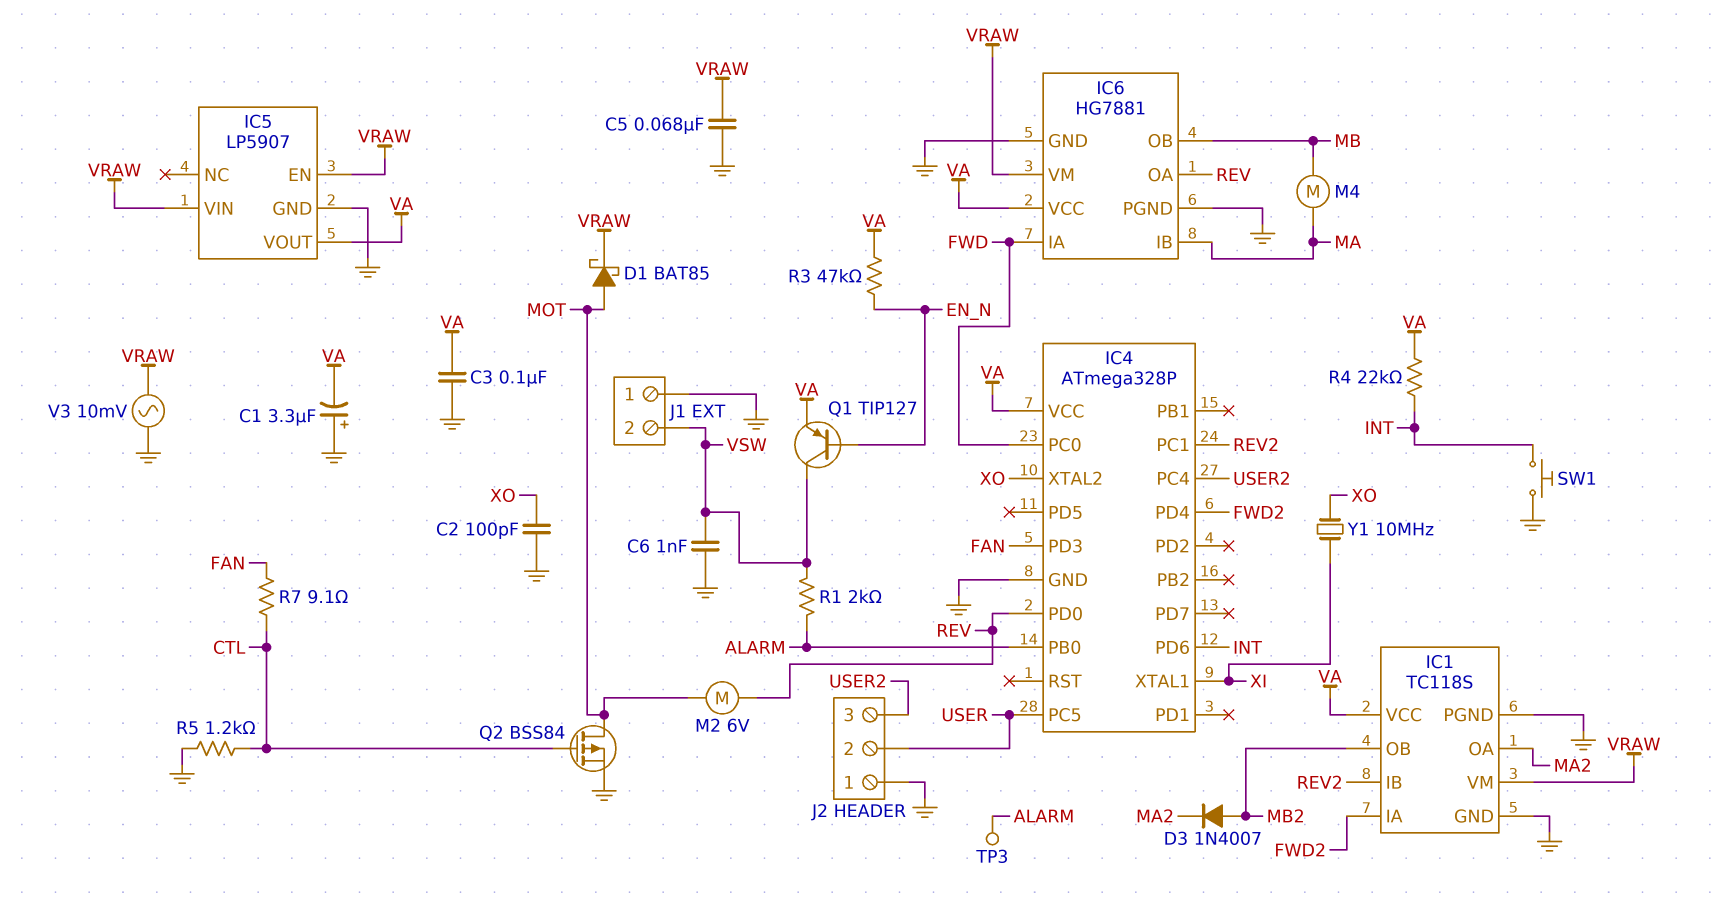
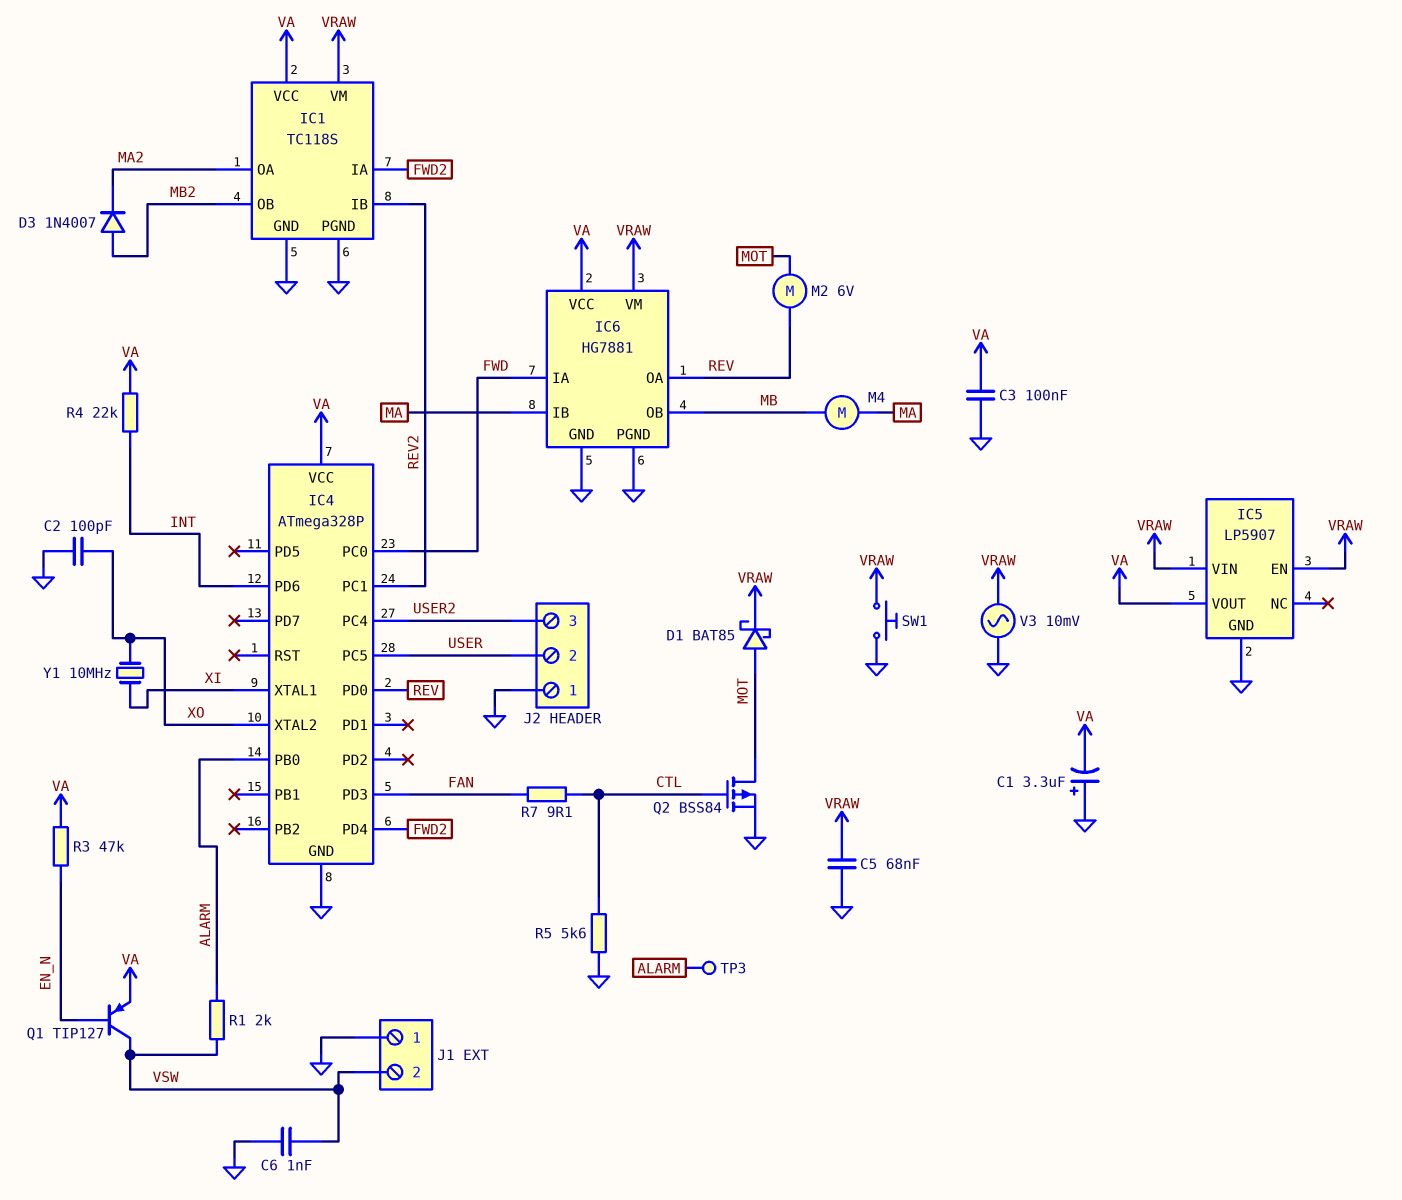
R5: 1.2k (CTL, GND) -> 5.6k (CTL, GND)
SW1: button (GND, INT) -> button (GND, VRAW)

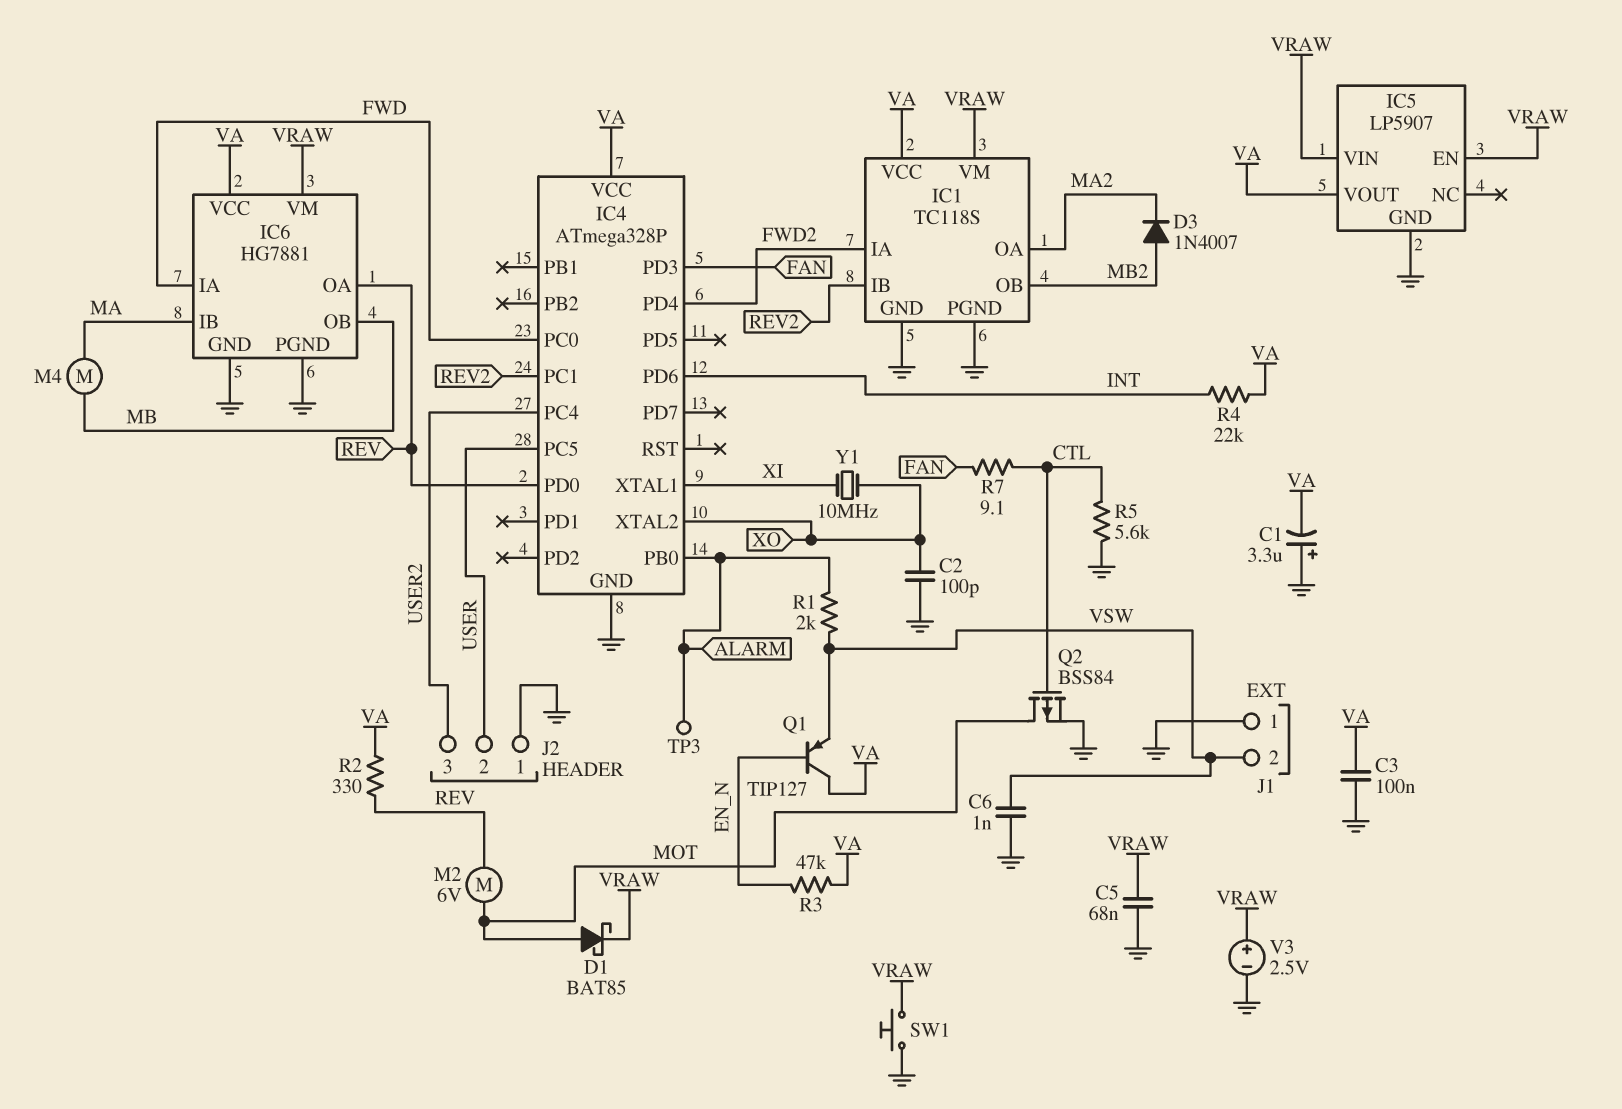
Q1: PNP TIP127 (B EN_N, C VSW, E VA) -> PNP TIP127 (B EN_N, C VA, E VSW)
R2: none -> 330 (REV, VA)
V3: AC 10mV (GND, VRAW) -> 2.5V (plus VRAW, minus GND)

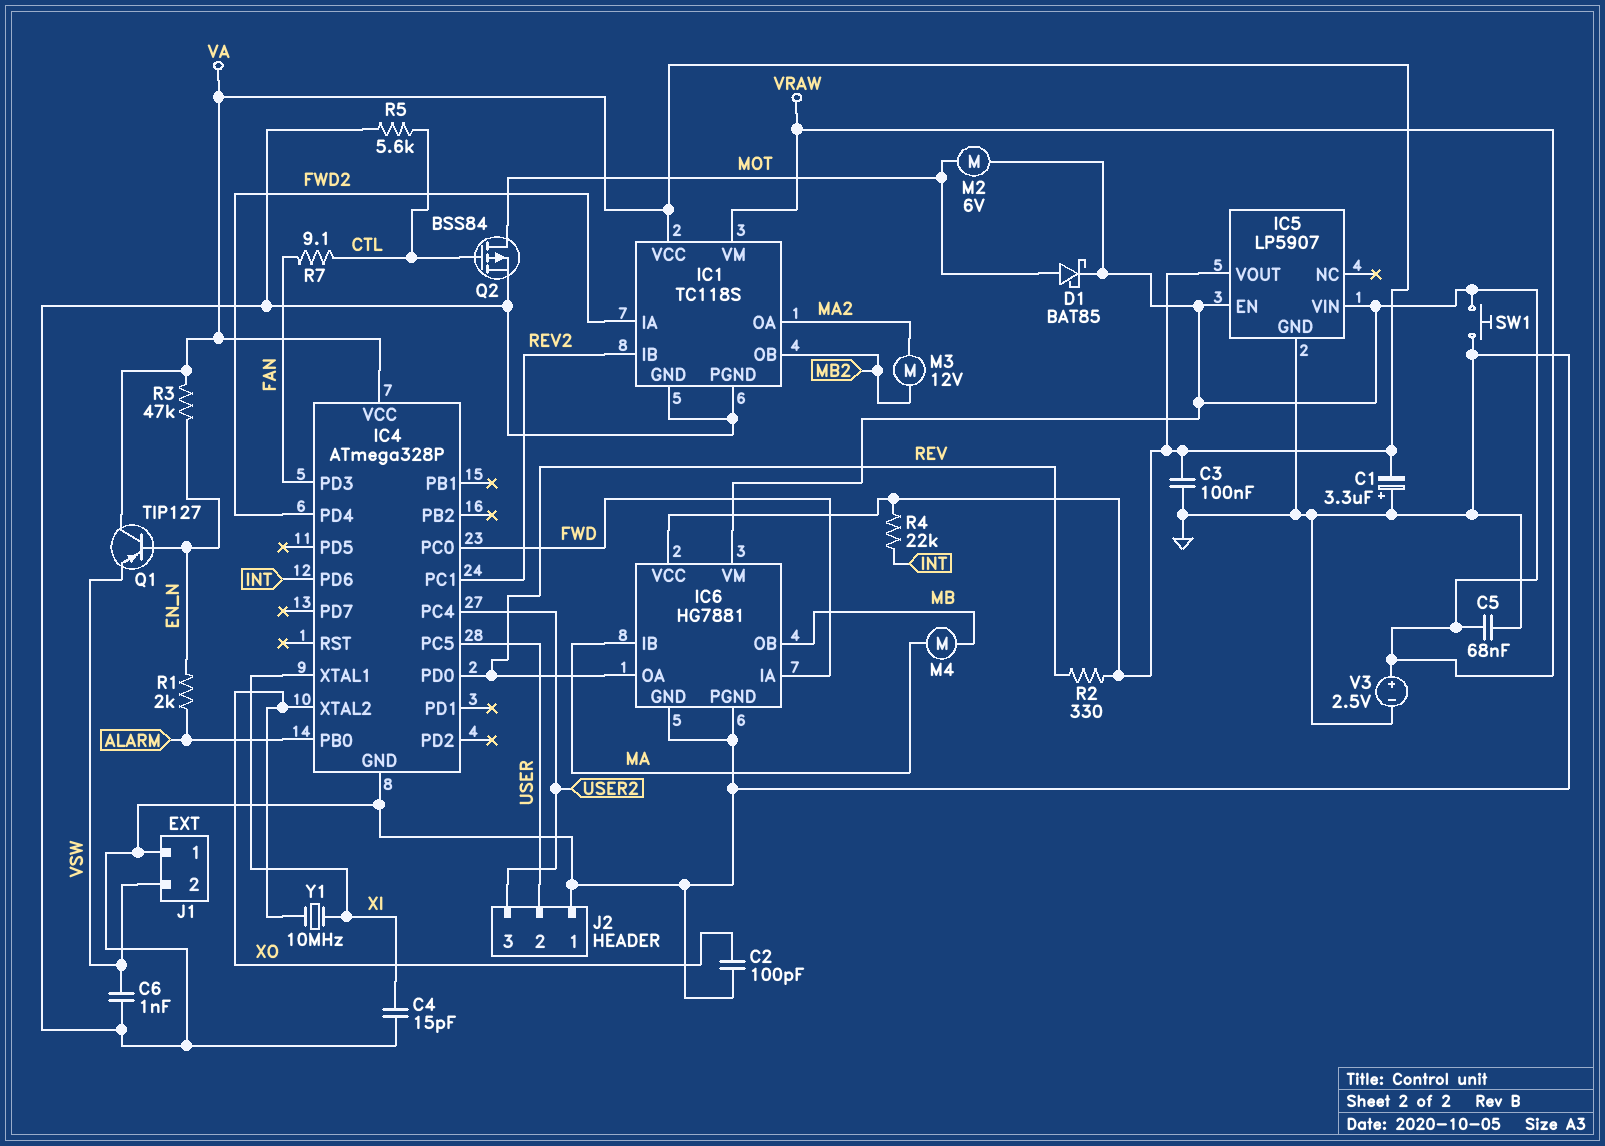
C4: none -> 15pF (GND, XI)
D3: diode 1N4007 (A MB2, K MA2) -> none
M2: motor 6V (MOT, REV) -> motor 6V (MOT, VRAW)
M3: none -> motor 12V (MA2, MB2)
R1: 2k (ALARM, VSW) -> 2k (ALARM, EN_N)
TP3: test point (ALARM) -> none

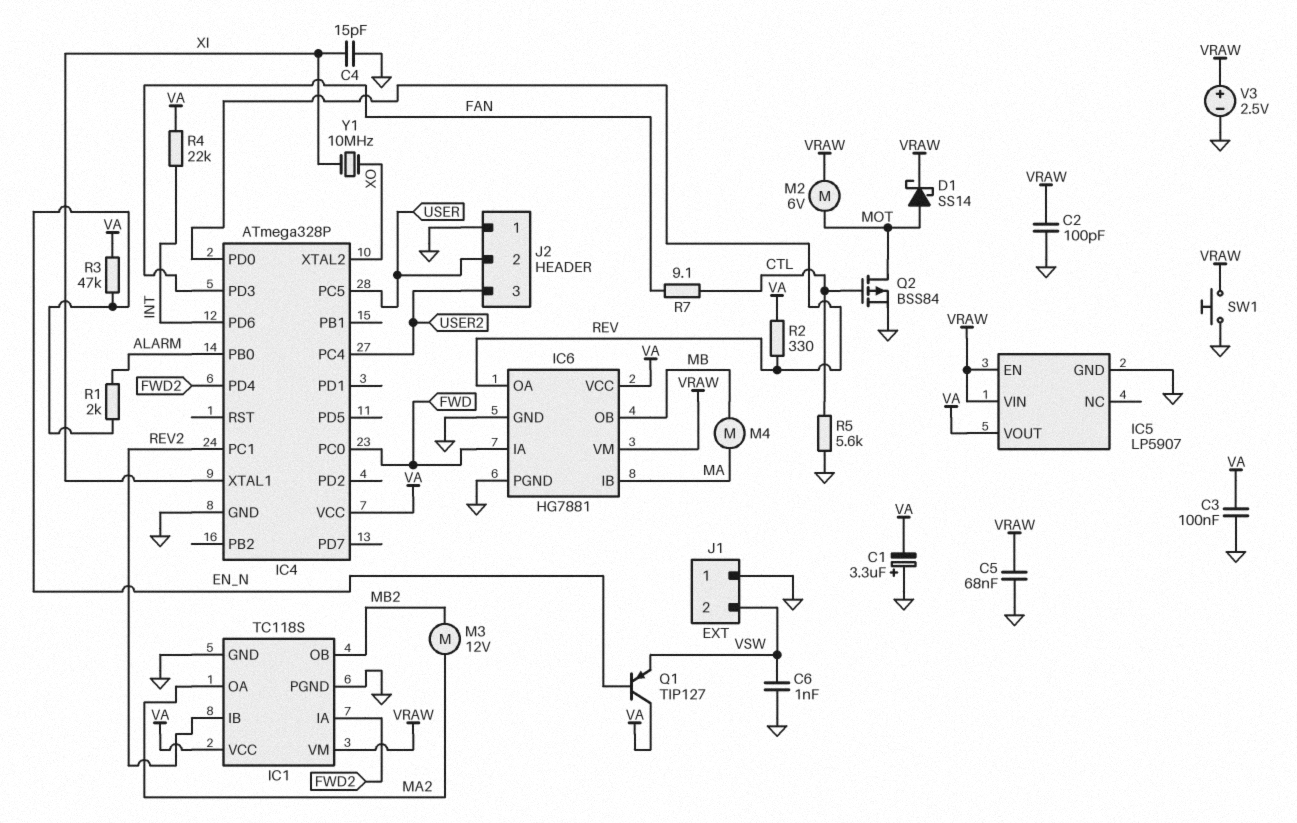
C2: 100pF (GND, XO) -> 100pF (GND, VRAW)
D1: schottky BAT85 (A MOT, K VRAW) -> schottky SS14 (A MOT, K VRAW)

